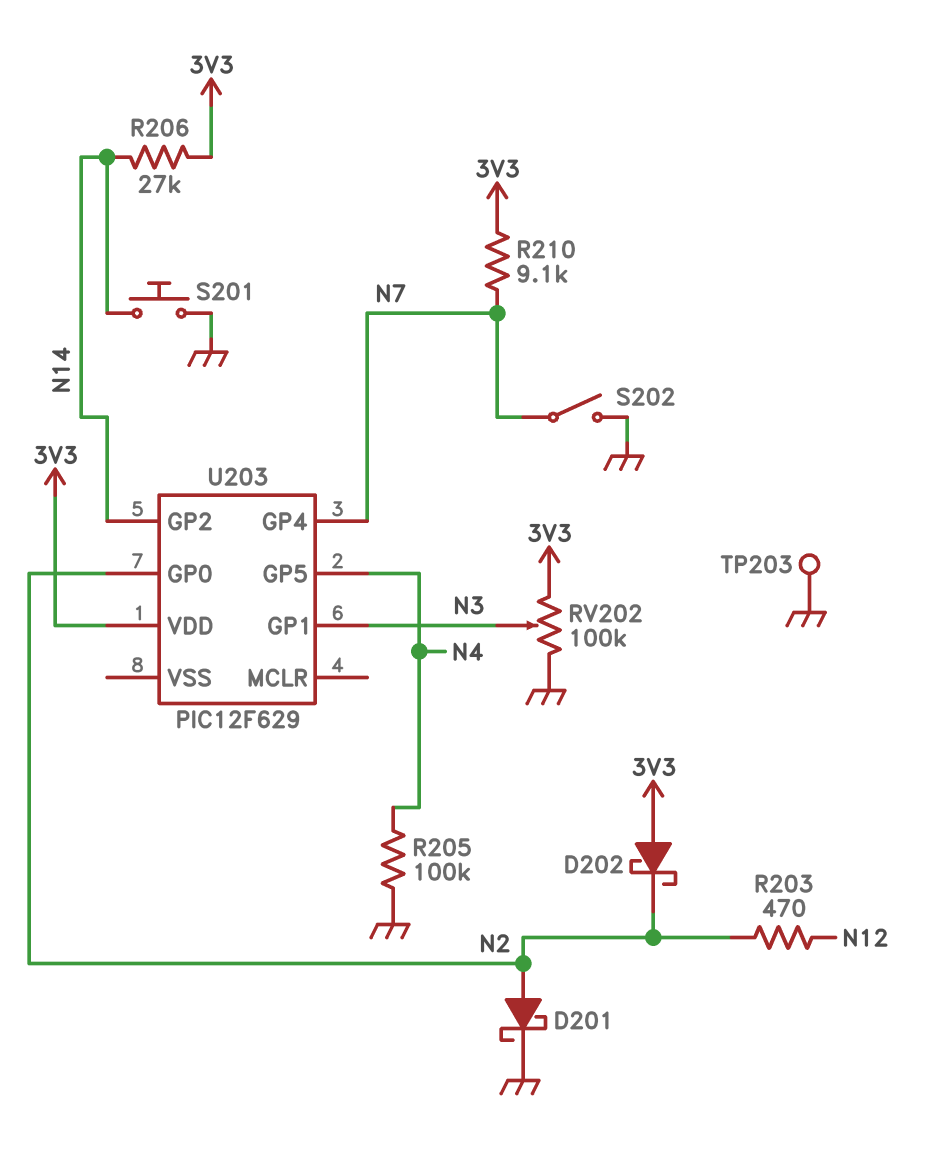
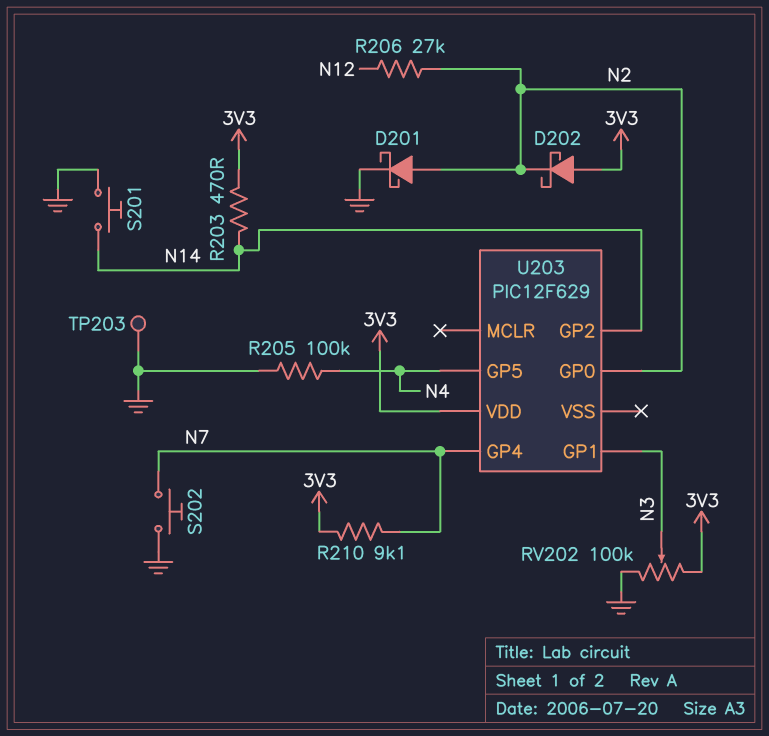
R203: 470 (N2, N12) -> 470 (3V3, N14)
R206: 27k (3V3, N14) -> 27k (N2, N12)
S202: switch (GND, N7) -> button (GND, N7)

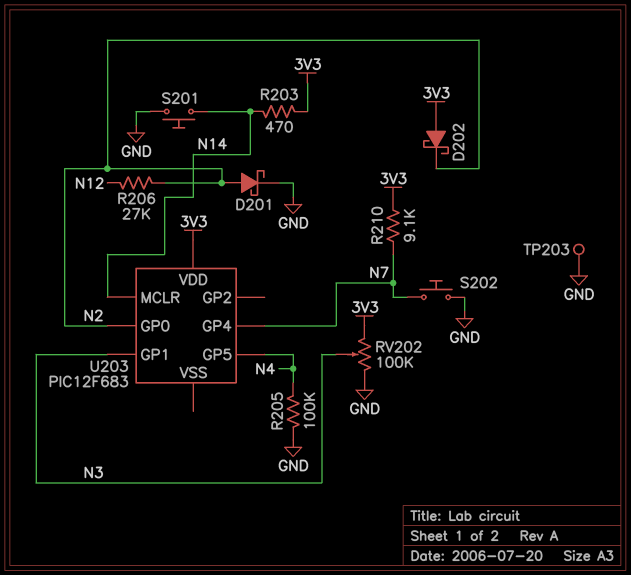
U203: PIC12F629 -> PIC12F683
U203 pin GP2: N14 -> none
U203 pin MCLR: none -> N14

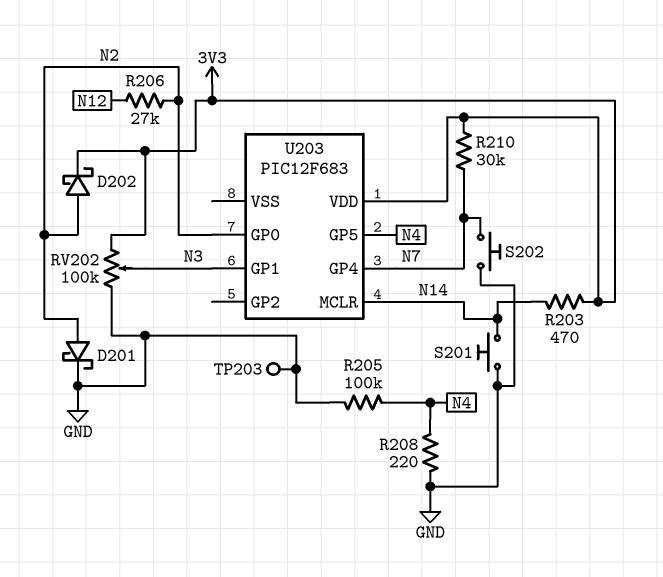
D202: schottky (A 3V3, K N2) -> schottky (A N2, K 3V3)
R208: none -> 220 (GND, N4)
R210: 9.1k (3V3, N7) -> 30k (3V3, N7)

